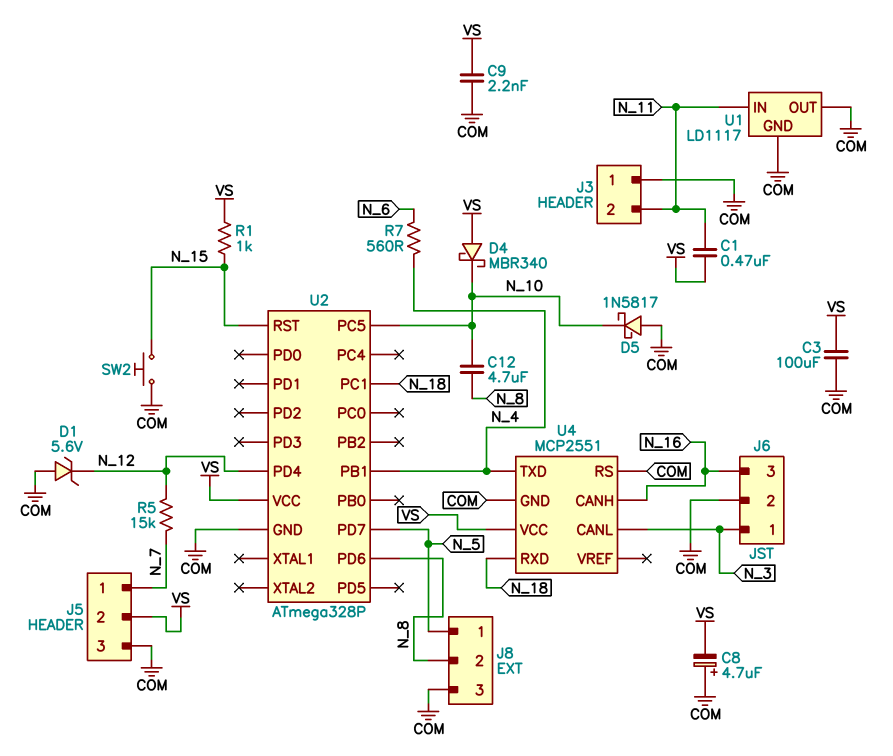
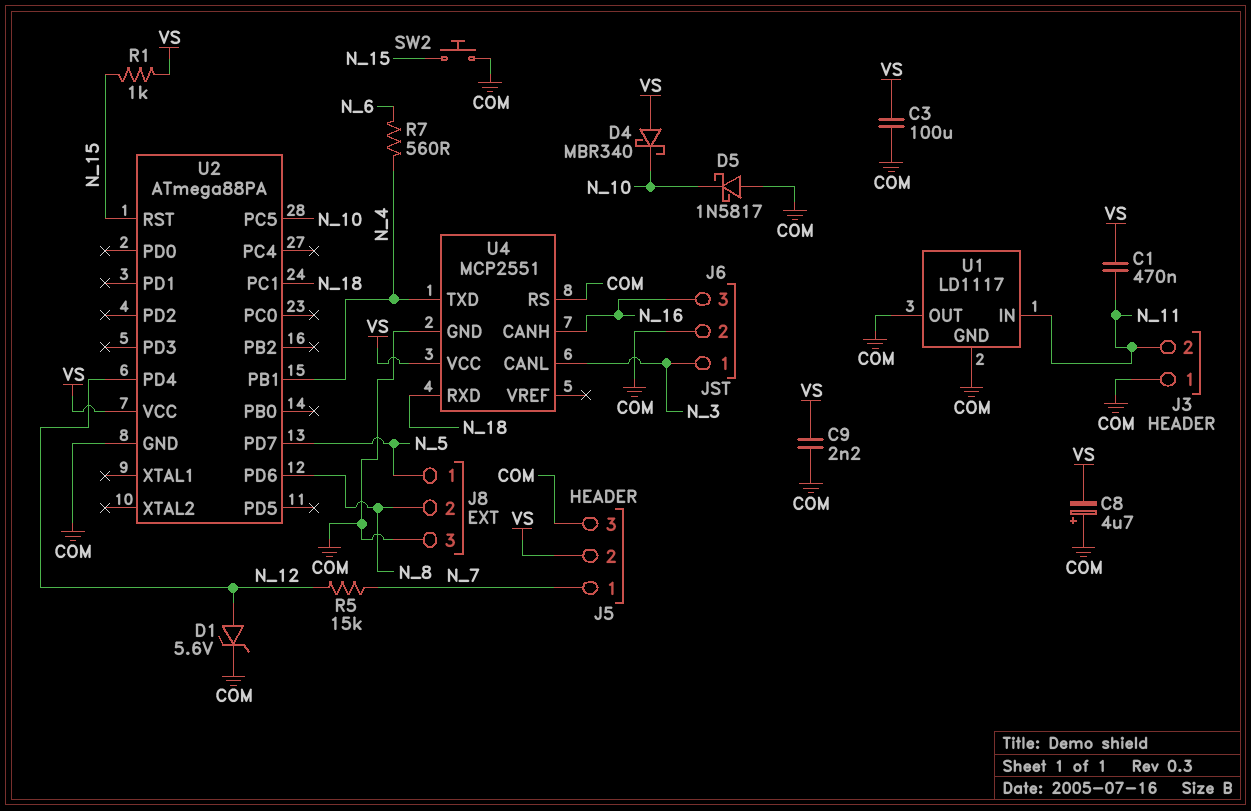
C12: 4.7uF (N_8, N_10) -> none
D1: zener 5.6V (A COM, K N_12) -> zener 5.6V (A N_12, K COM)
U2: ATmega328P -> ATmega88PA

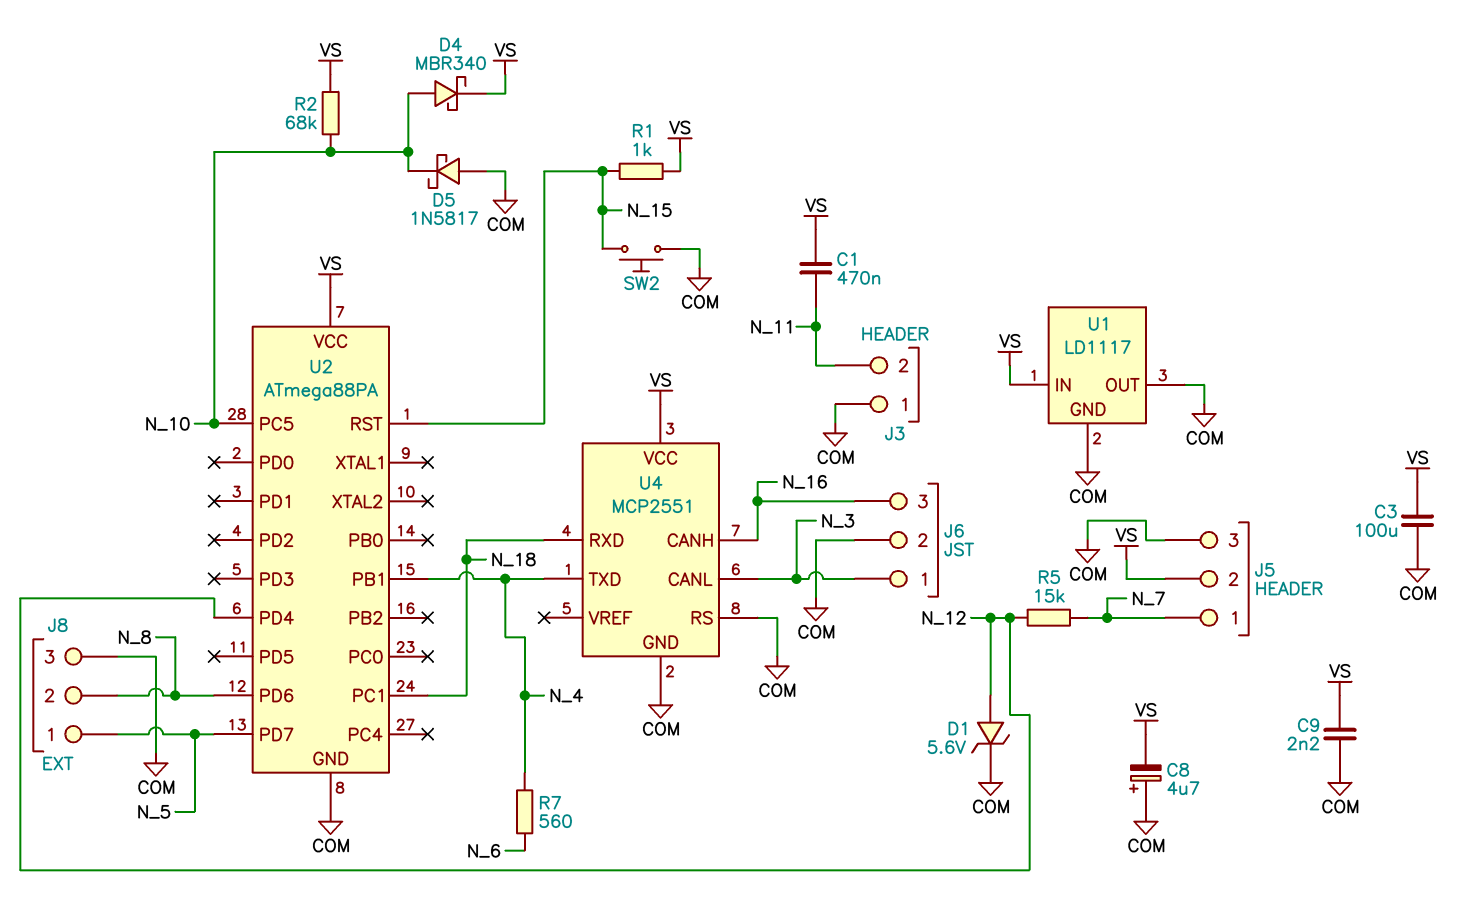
D4: schottky MBR340 (A VS, K N_10) -> schottky MBR340 (A N_10, K VS)
R2: none -> 68k (N_10, VS)
U1 pin IN: N_11 -> VS

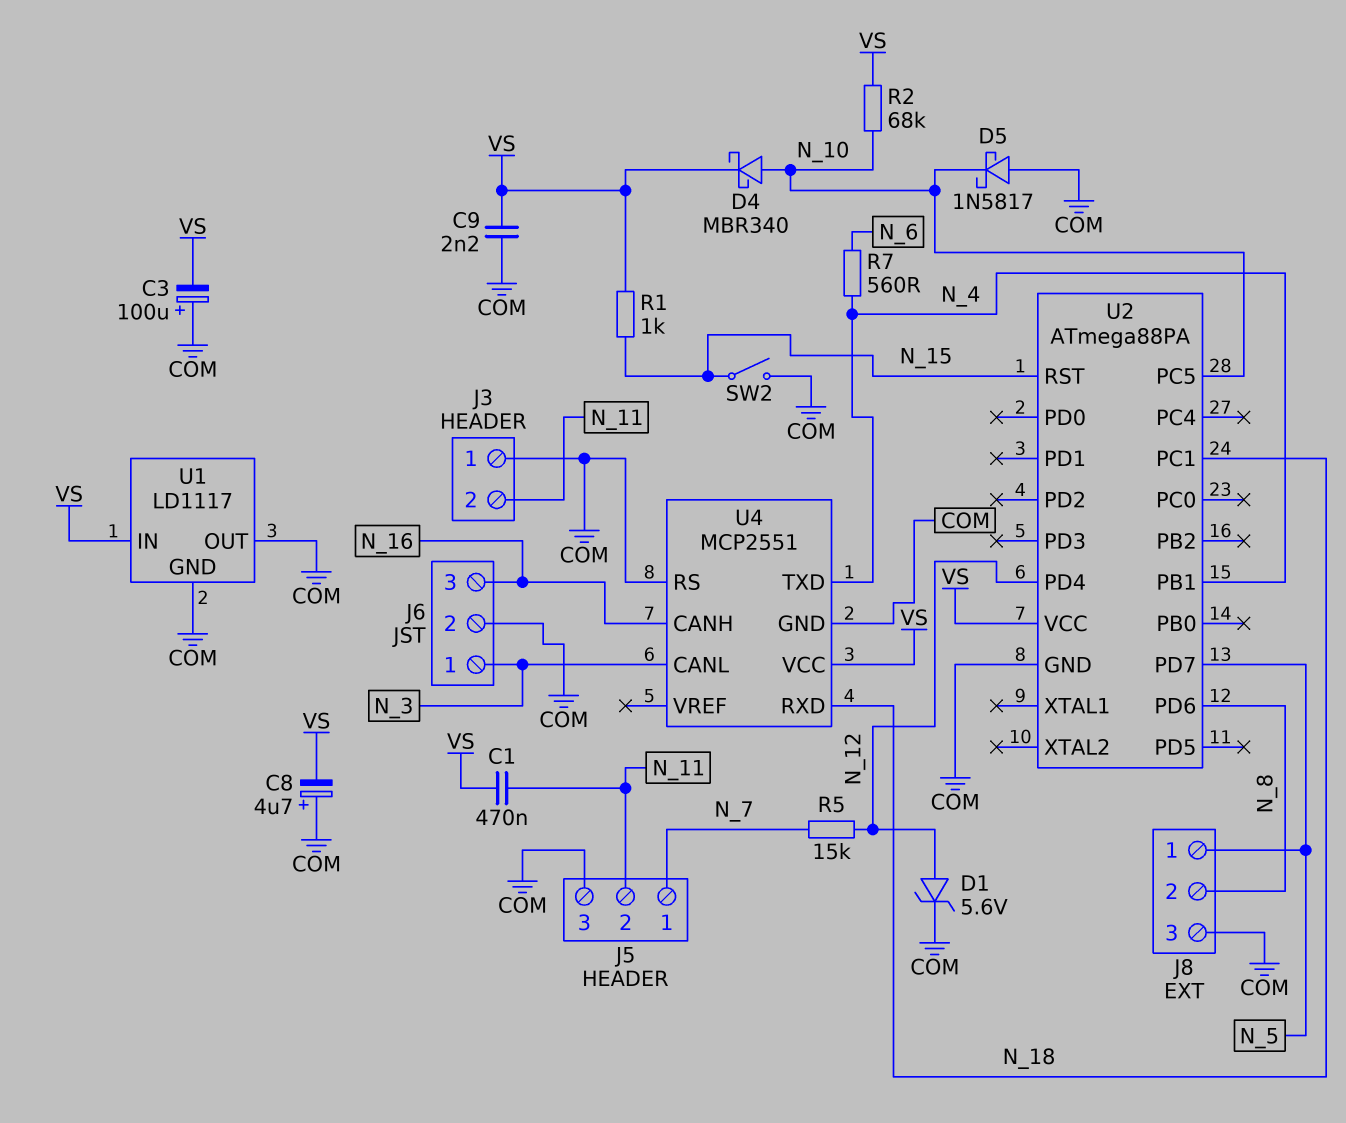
C3: 100uF (COM, VS) -> 100uF (plus COM, minus VS)
J5 pin 2: VS -> N_11
SW2: button (COM, N_15) -> switch (COM, N_15)

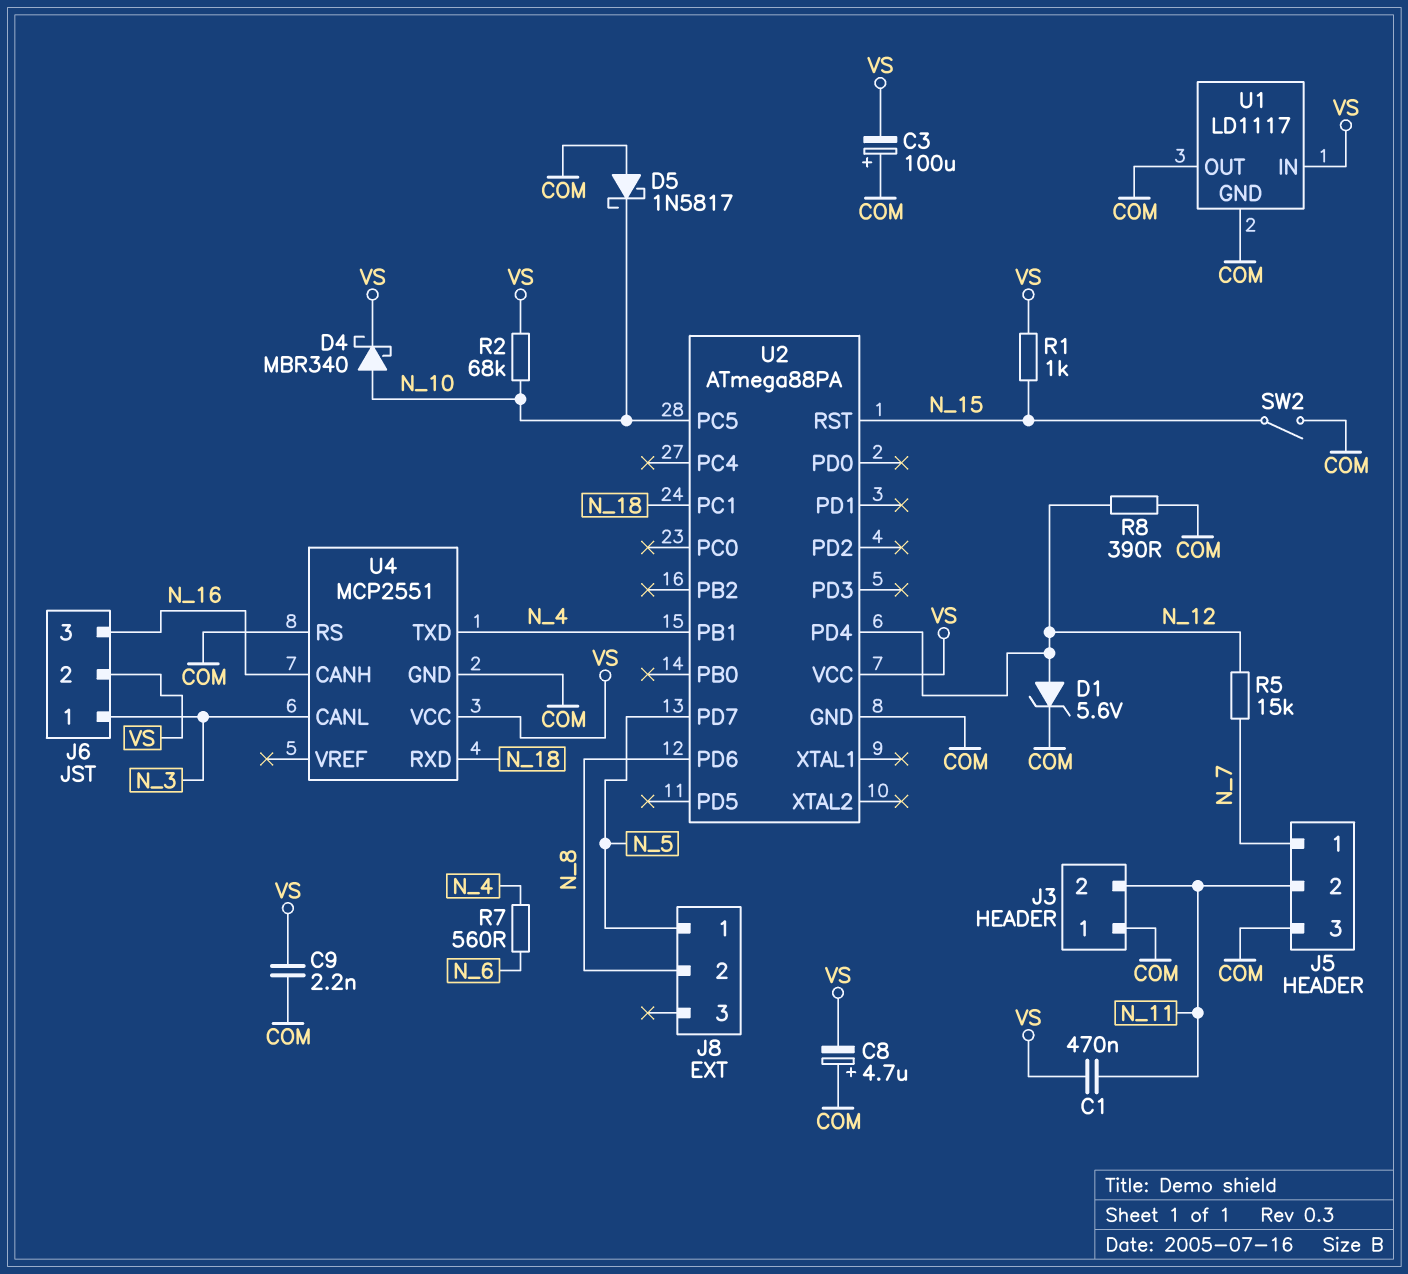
J6 pin 2: COM -> VS
J8 pin 3: COM -> none
R8: none -> 390 (COM, N_12)

